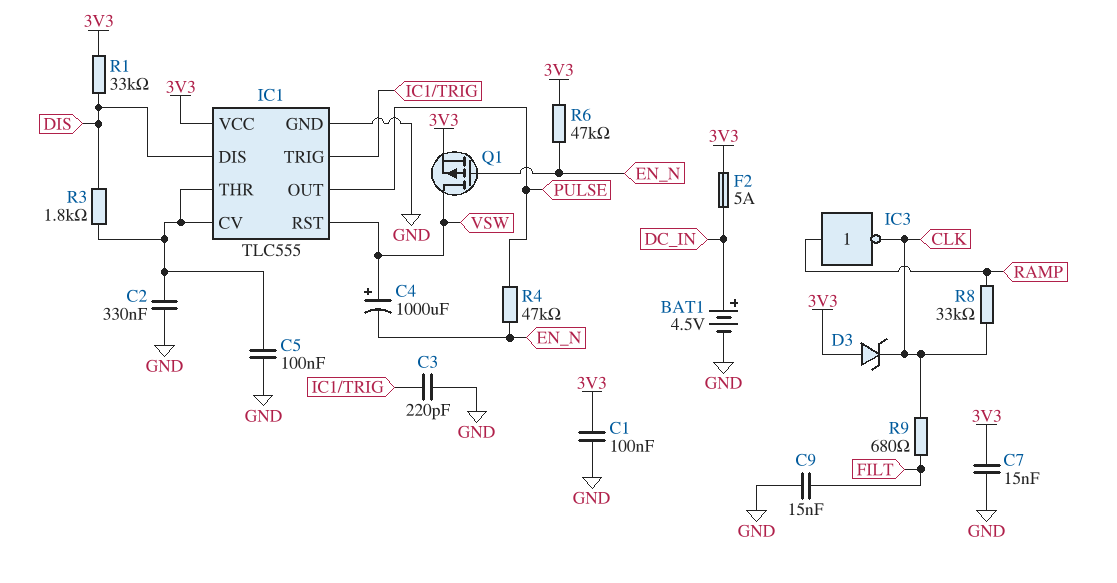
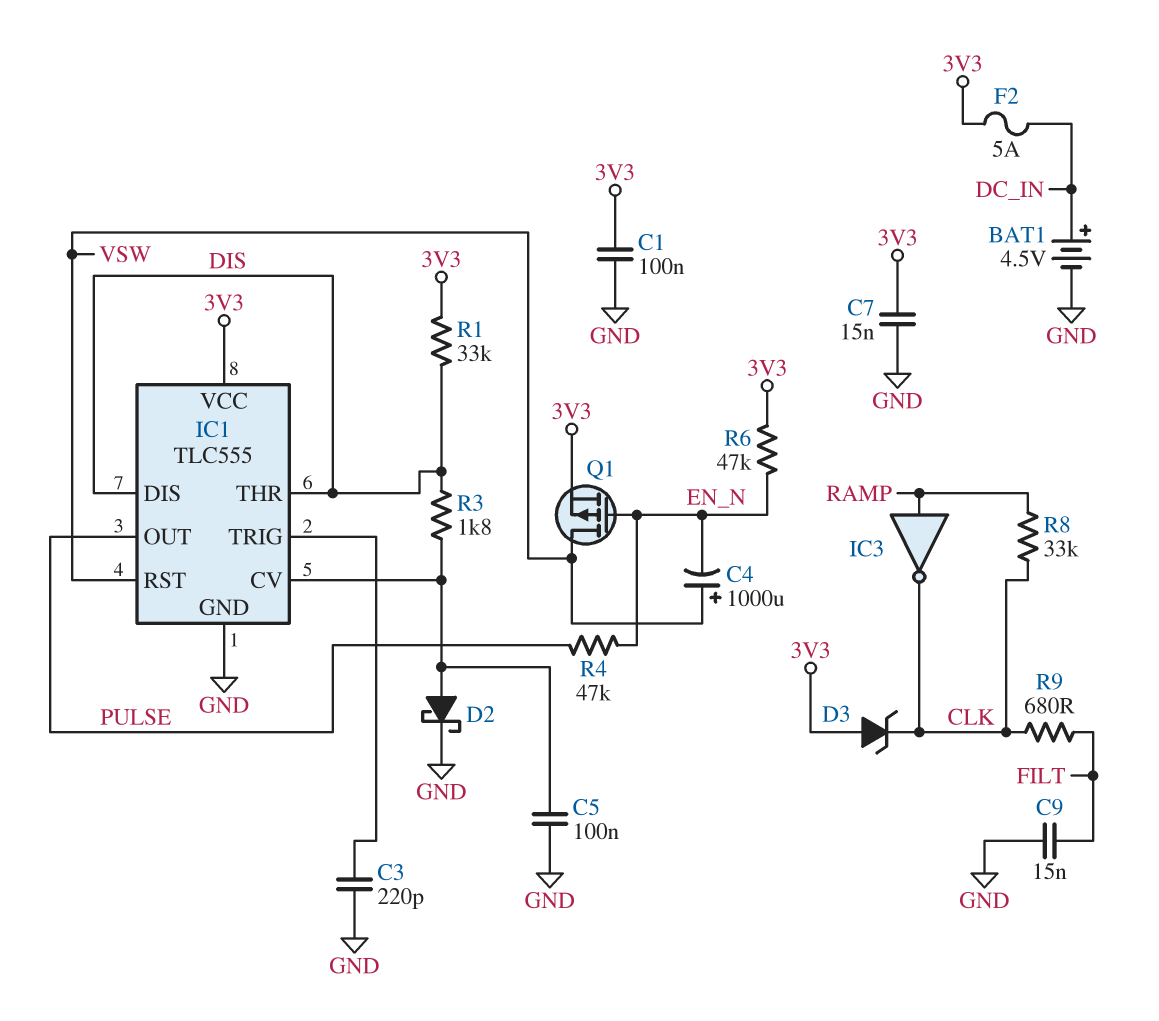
C2: 330nF (GND, IC1/CV) -> none
D2: none -> schottky (A IC1/CV, K GND)
IC1 pin THR: IC1/CV -> DIS

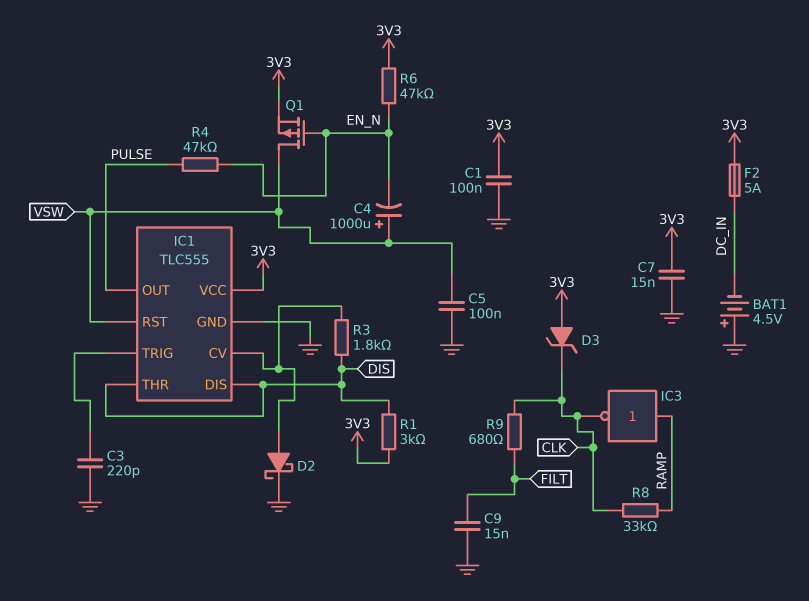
BAT1: 4.5V (plus DC_IN, minus GND) -> 4.5V (plus GND, minus DC_IN)
C5: 100nF (GND, IC1/CV) -> 100nF (GND, VSW)
R1: 33k (3V3, DIS) -> 3k (3V3, DIS)

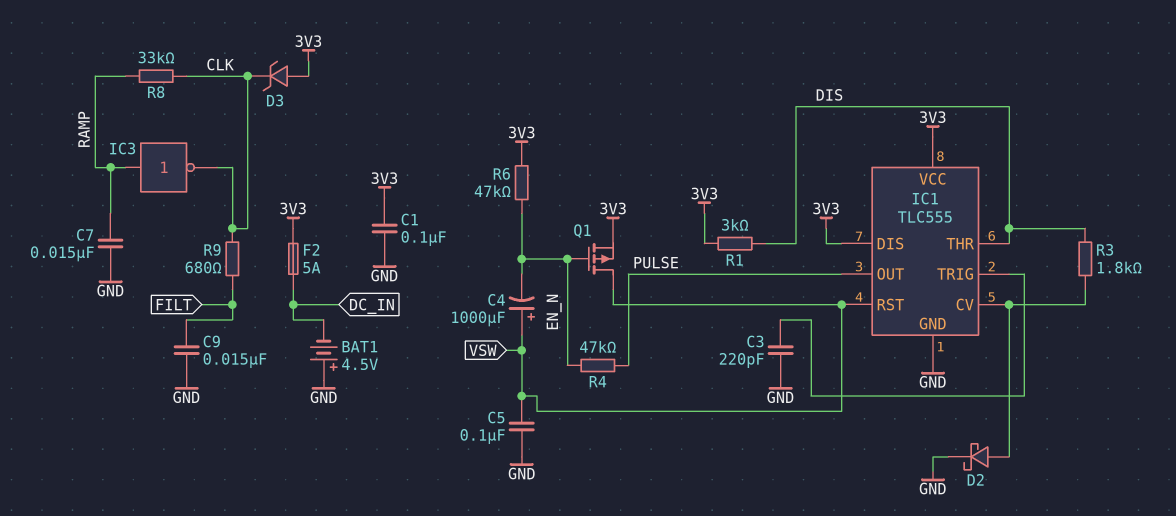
C7: 15nF (3V3, GND) -> 15nF (GND, RAMP)
IC1 pin DIS: DIS -> 3V3

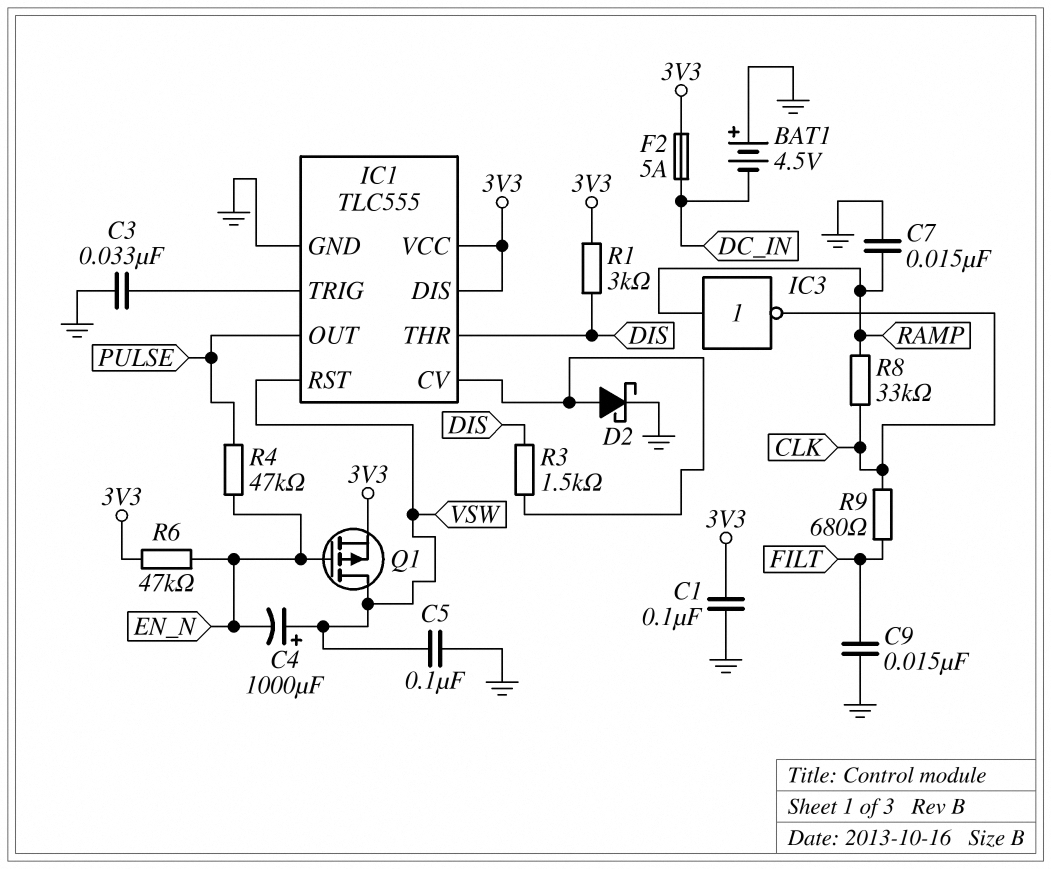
C3: 220pF (GND, IC1/TRIG) -> 33nF (GND, IC1/TRIG)
D3: zener (A 3V3, K CLK) -> none
R3: 1.8k (DIS, IC1/CV) -> 1.5k (DIS, IC1/CV)

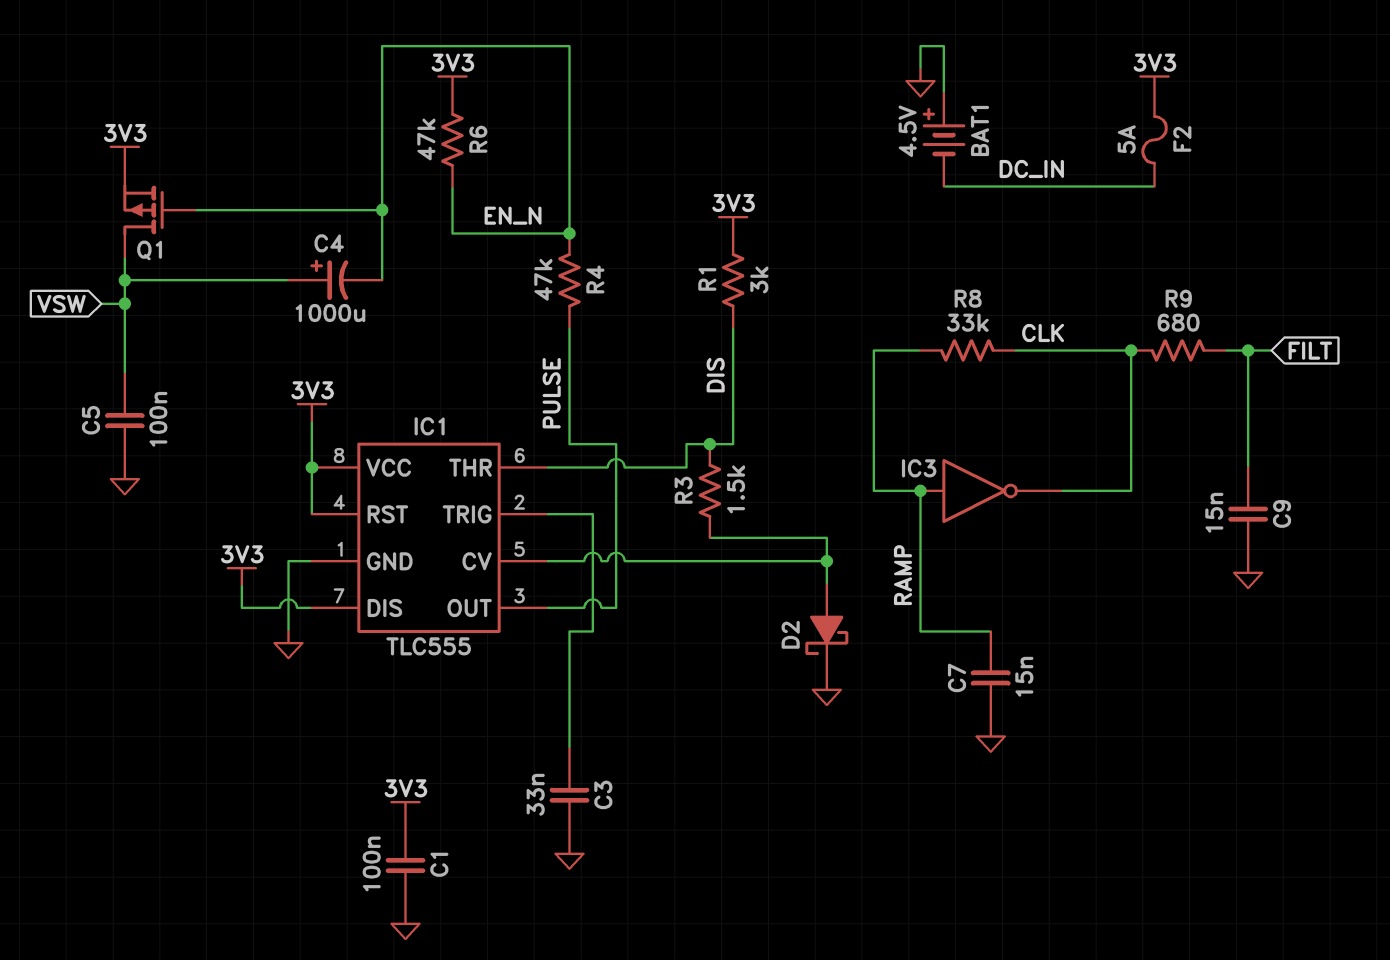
IC1 pin RST: VSW -> 3V3

